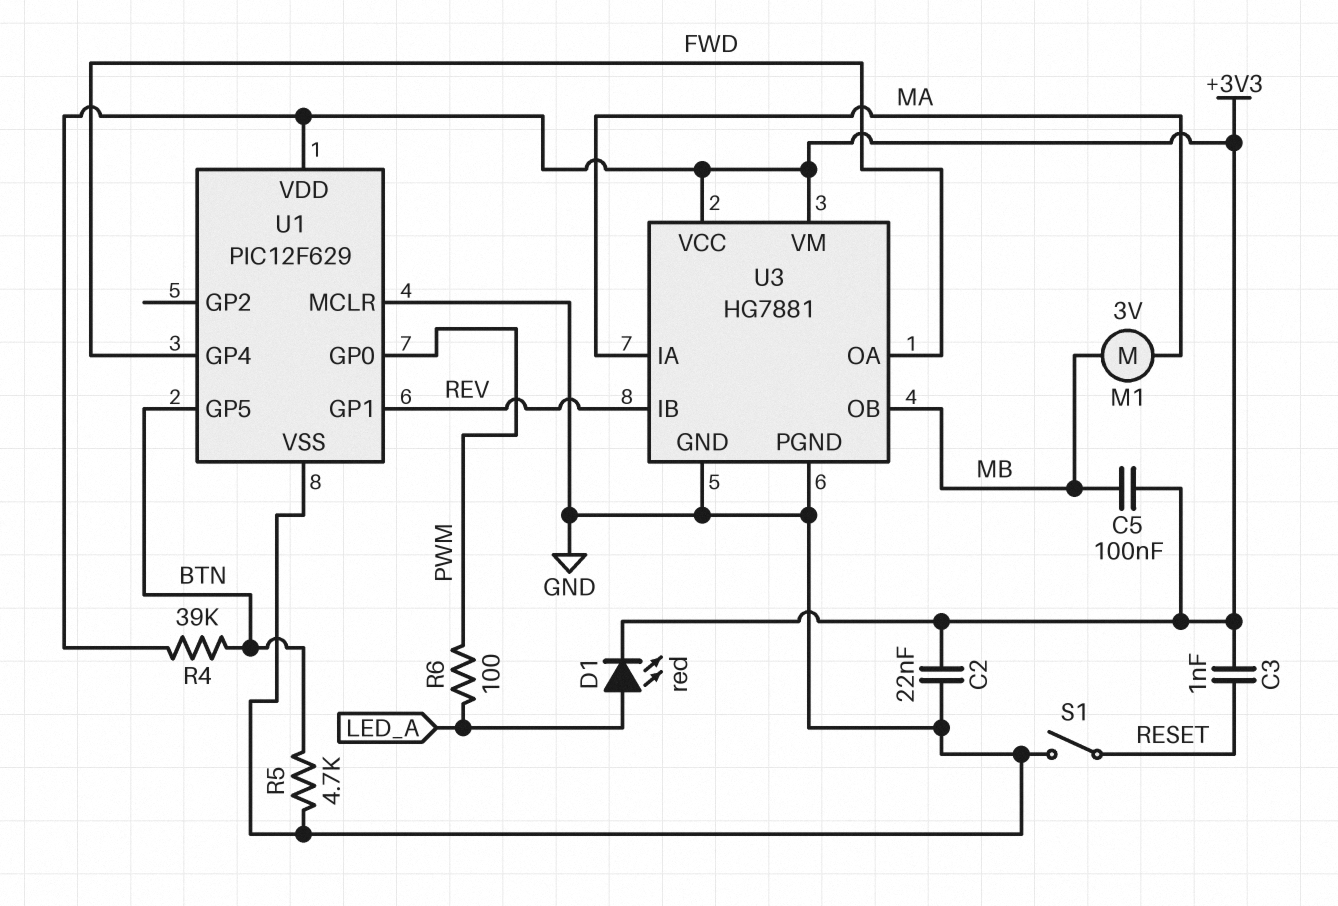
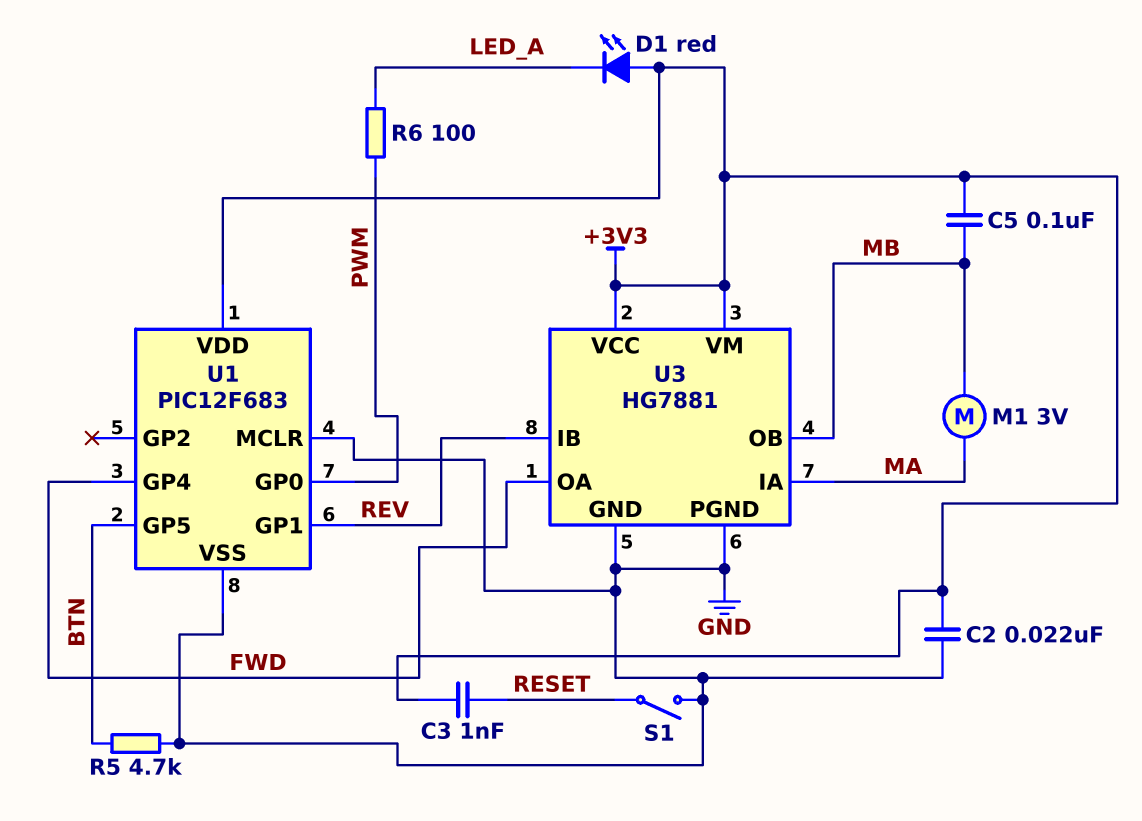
D1: LED red (A LED_A, K +3V3) -> LED red (A +3V3, K LED_A)
R4: 39k (+3V3, BTN) -> none
U1: PIC12F629 -> PIC12F683

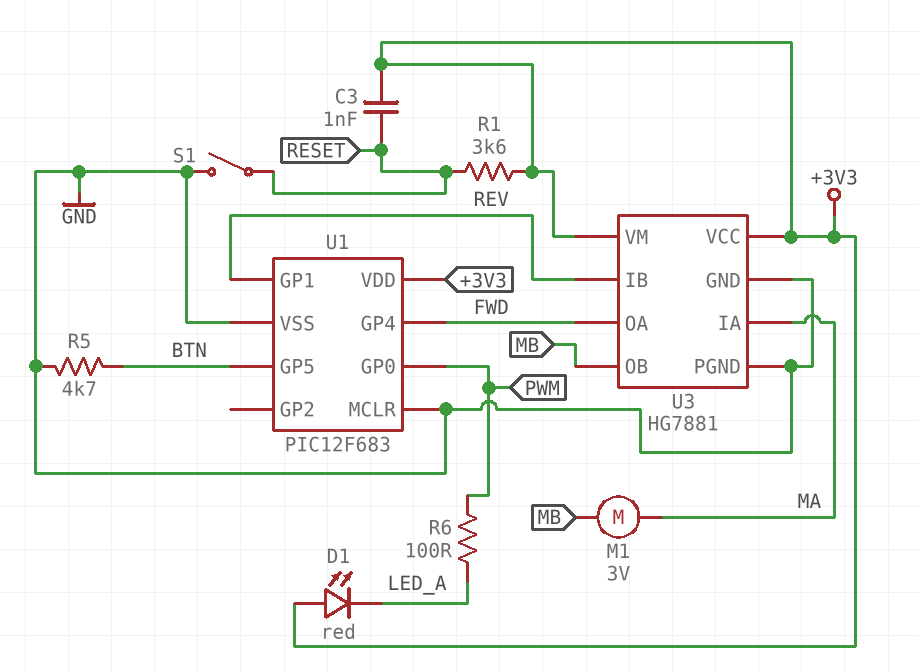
C2: 22nF (+3V3, GND) -> none
C5: 100nF (+3V3, MB) -> none
R1: none -> 3.6k (+3V3, RESET)

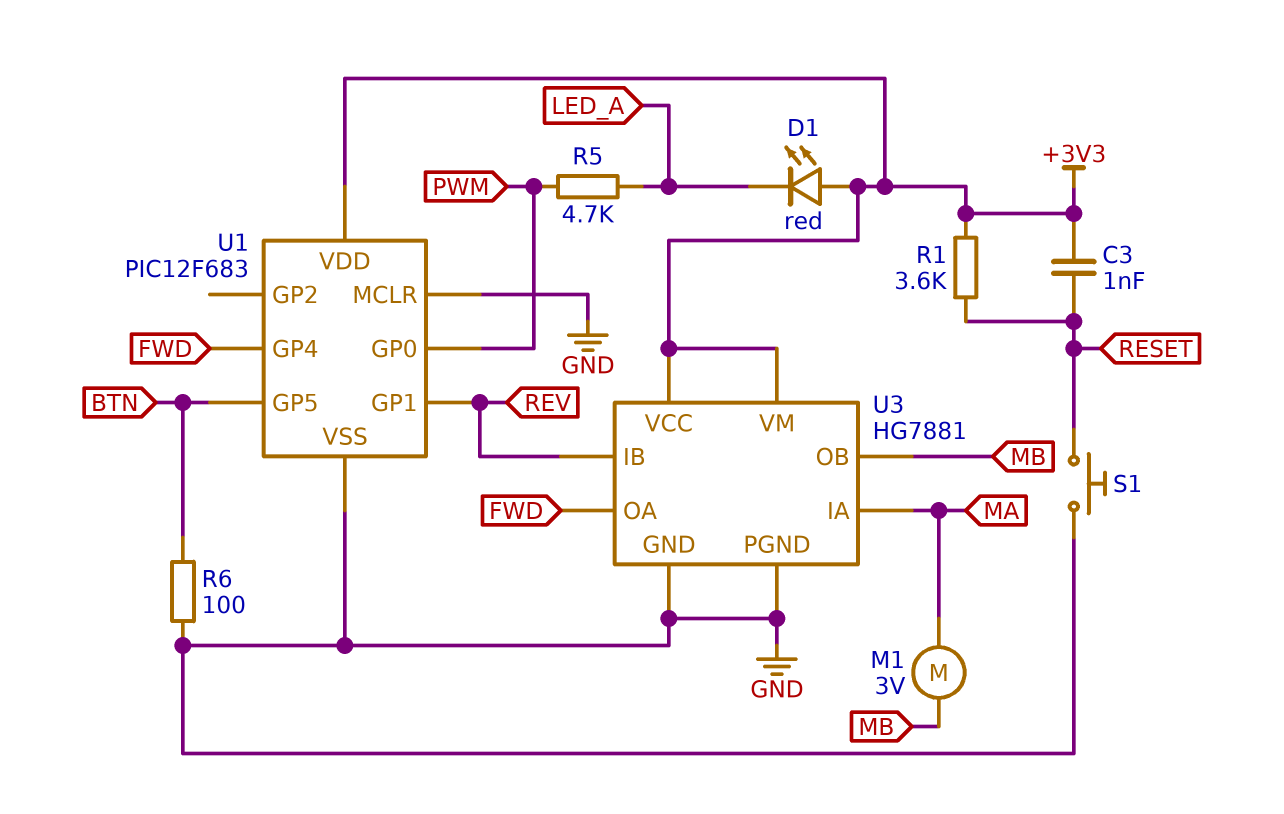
R5: 4.7k (BTN, GND) -> 4.7k (LED_A, PWM)
R6: 100 (LED_A, PWM) -> 100 (BTN, GND)
S1: switch (GND, RESET) -> button (GND, RESET)

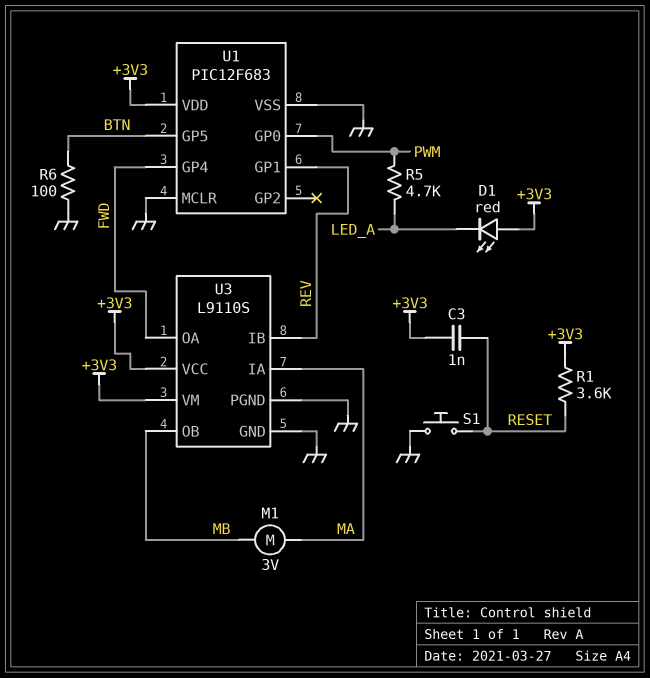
U3: HG7881 -> L9110S

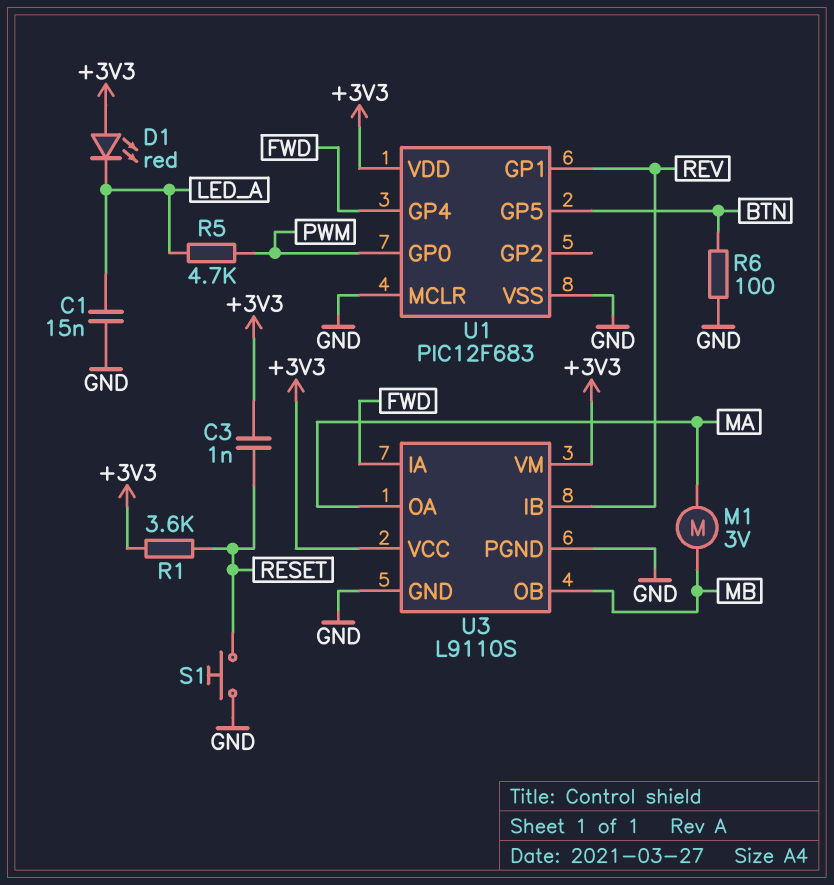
C1: none -> 15nF (GND, LED_A)
U3 pin IA: MA -> FWD
U3 pin OA: FWD -> MA

